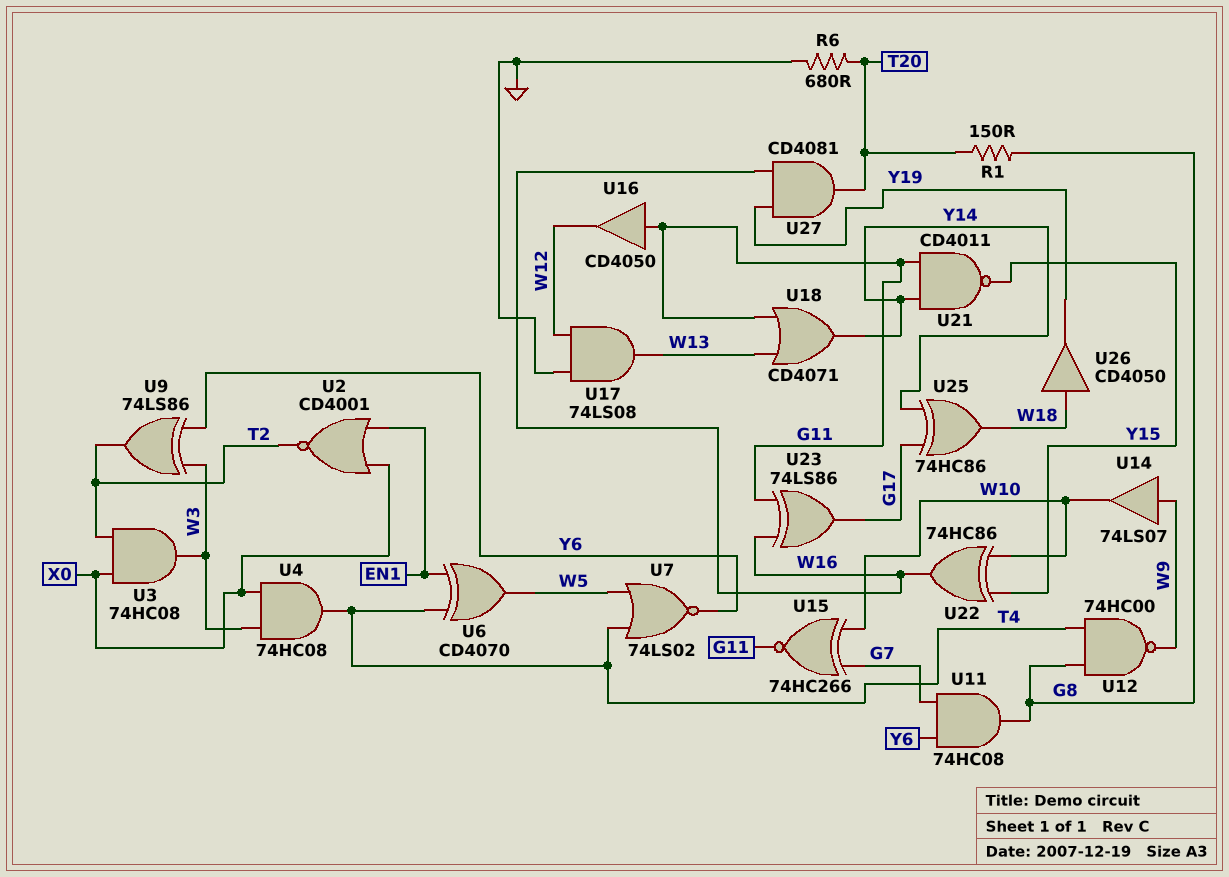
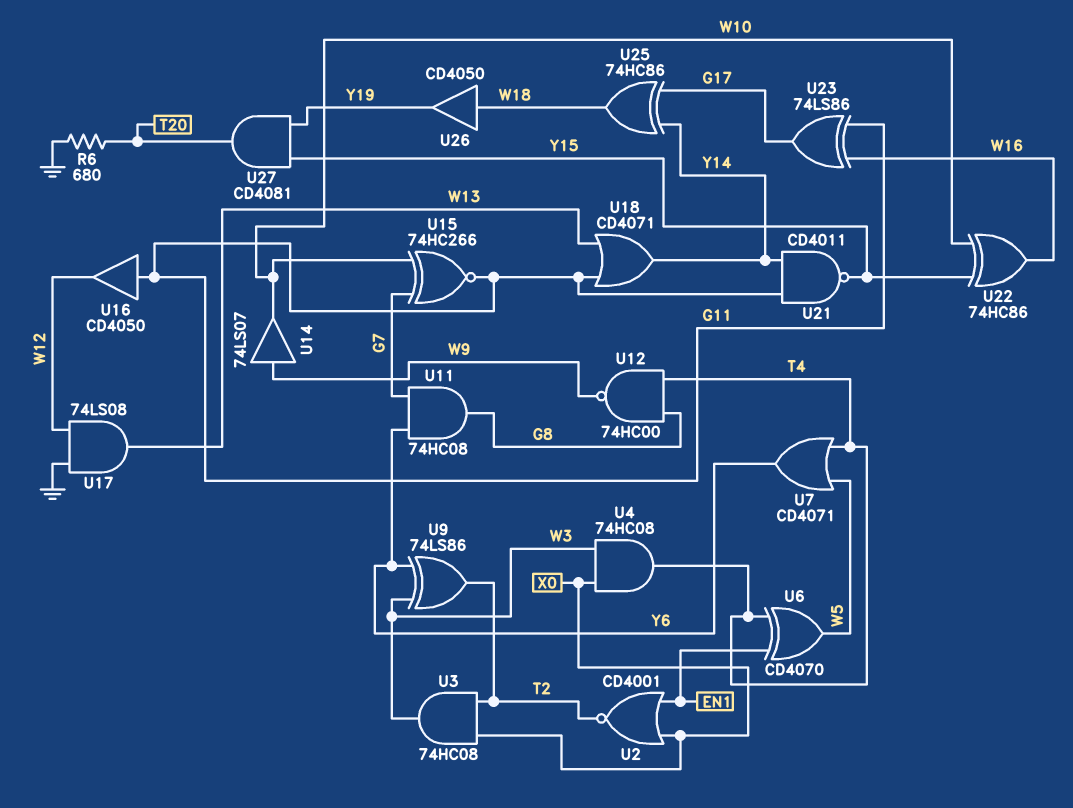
R1: 150 (G8, T20) -> none
U7: NOR 74LS02 (in T4, in W5, out Y6) -> OR CD4071 (in T4, in W5, out Y6)
U27: AND CD4081 (in W16, in Y19, out T20) -> AND CD4081 (in Y15, in Y19, out T20)

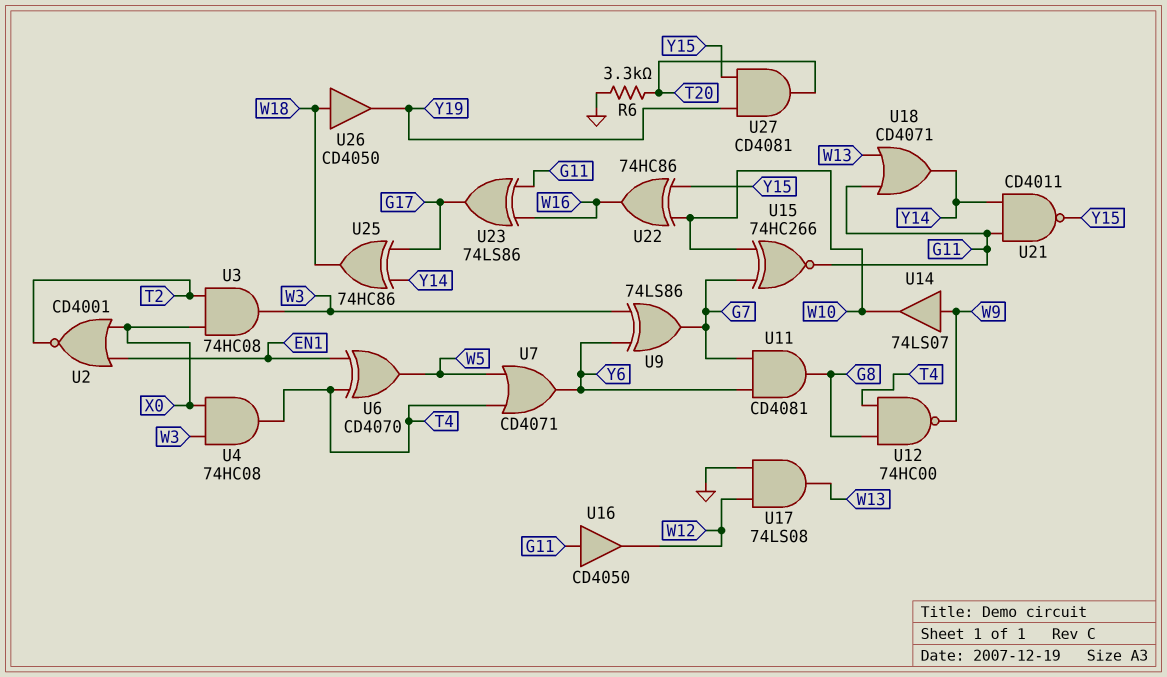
R6: 680 (GND, T20) -> 3.3k (GND, T20)
U9: XOR 74LS86 (in W3, in Y6, out T2) -> XOR 74LS86 (in W3, in Y6, out G7)
U11: AND 74HC08 (in G7, in Y6, out G8) -> AND CD4081 (in G7, in Y6, out G8)

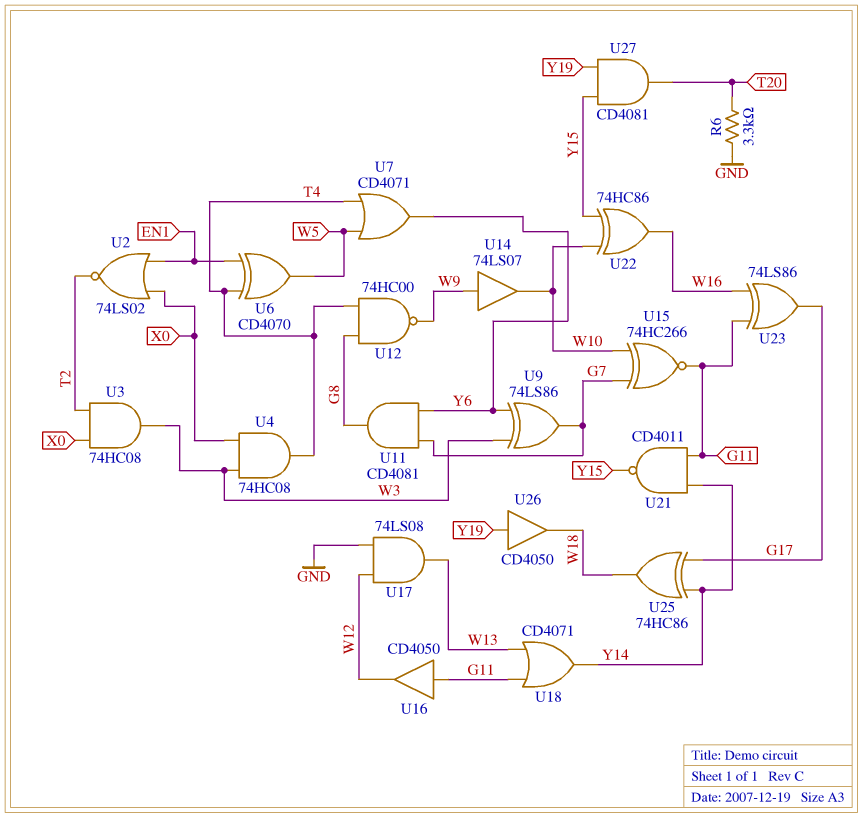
U2: NOR CD4001 (in EN1, in X0, out T2) -> NOR 74LS02 (in EN1, in X0, out T2)
U26: buffer CD4050 (in W18, out Y19) -> buffer CD4050 (in Y19, out W18)

